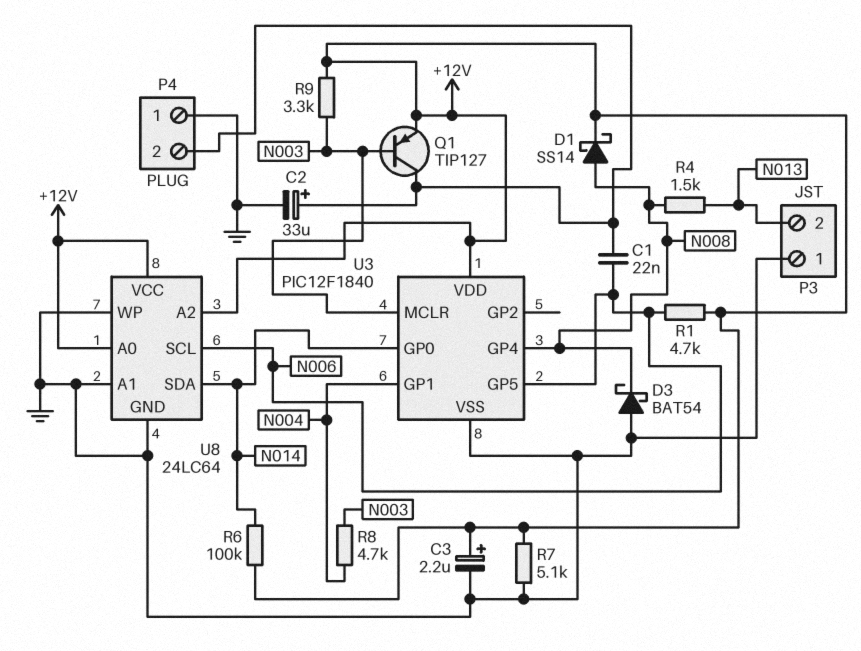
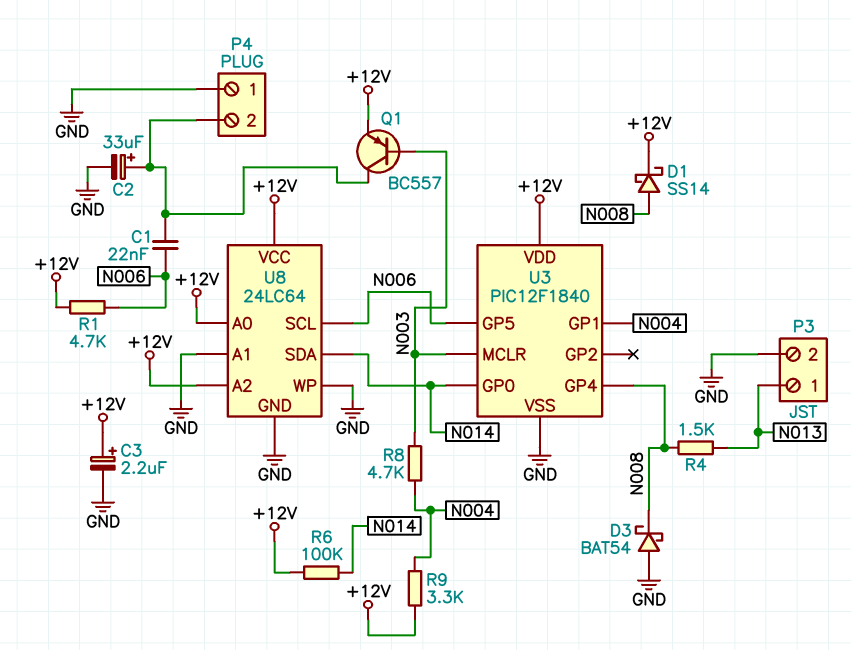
P3 pin 1: GND -> N013
P3 pin 2: N013 -> GND
Q1: PNP TIP127 (B N003, C P4/2, E +12V) -> PNP BC557 (B N003, C P4/2, E +12V)
R7: 5.1k (+12V, GND) -> none
R9: 3.3k (+12V, N003) -> 3.3k (+12V, N004)

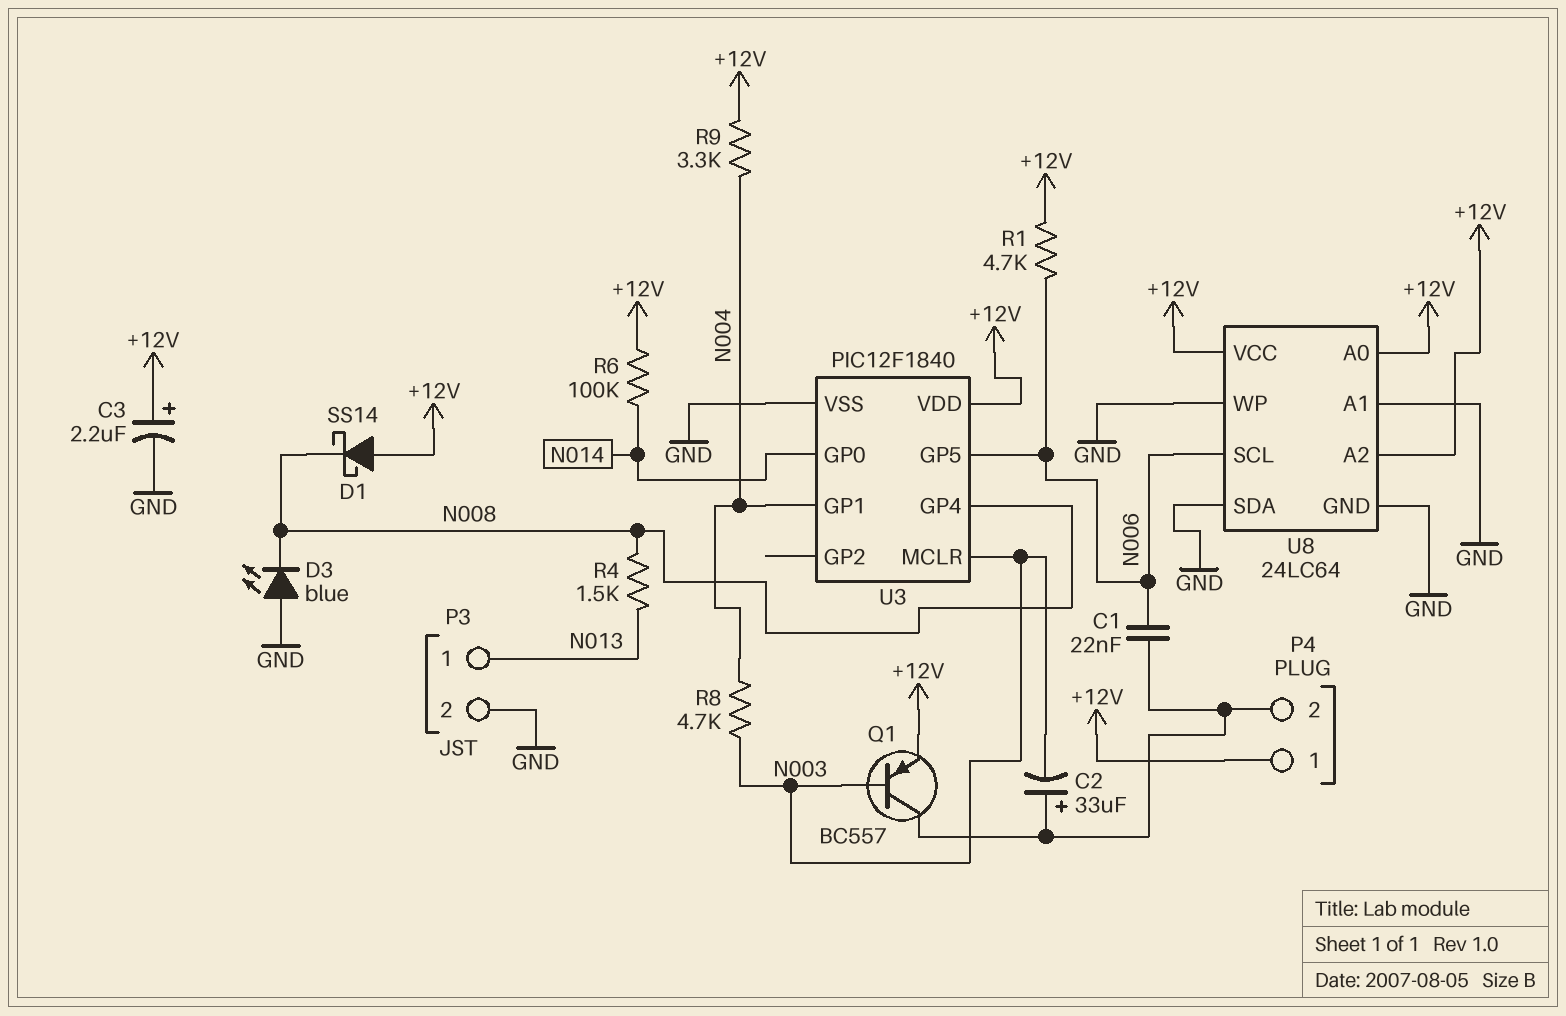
C2: 33uF (plus P4/2, minus GND) -> 33uF (plus P4/2, minus N003)
D1: schottky SS14 (A N008, K +12V) -> schottky SS14 (A +12V, K N008)
D3: schottky BAT54 (A GND, K N008) -> LED blue (A GND, K N008)
P4 pin 1: GND -> +12V
U8 pin SDA: N014 -> GND

